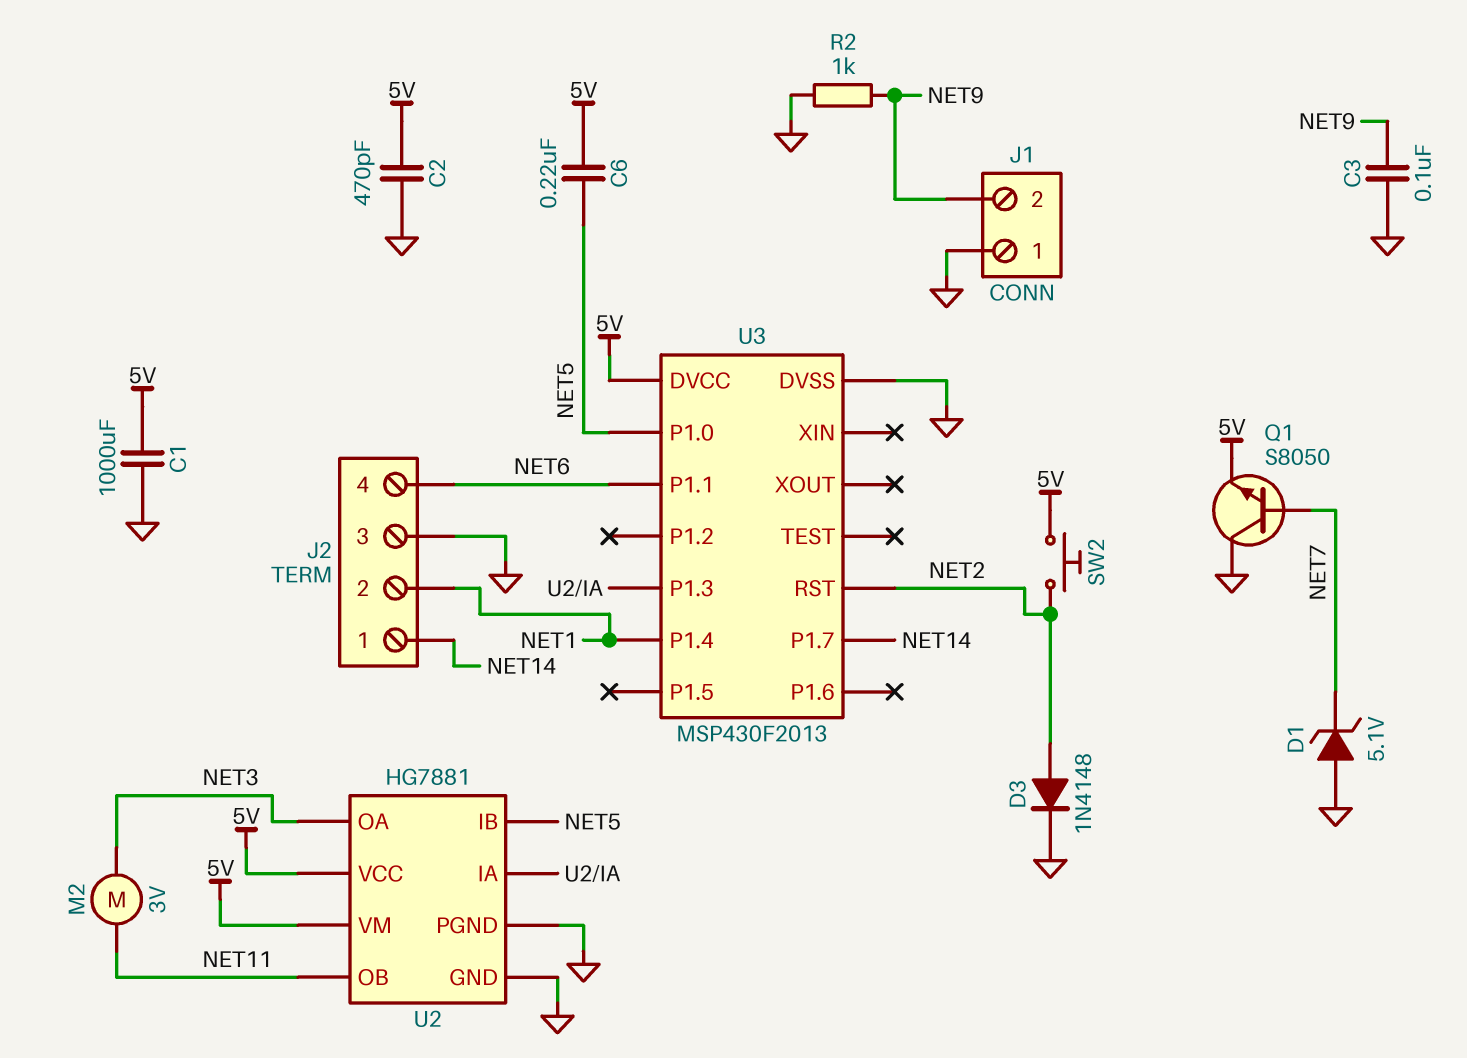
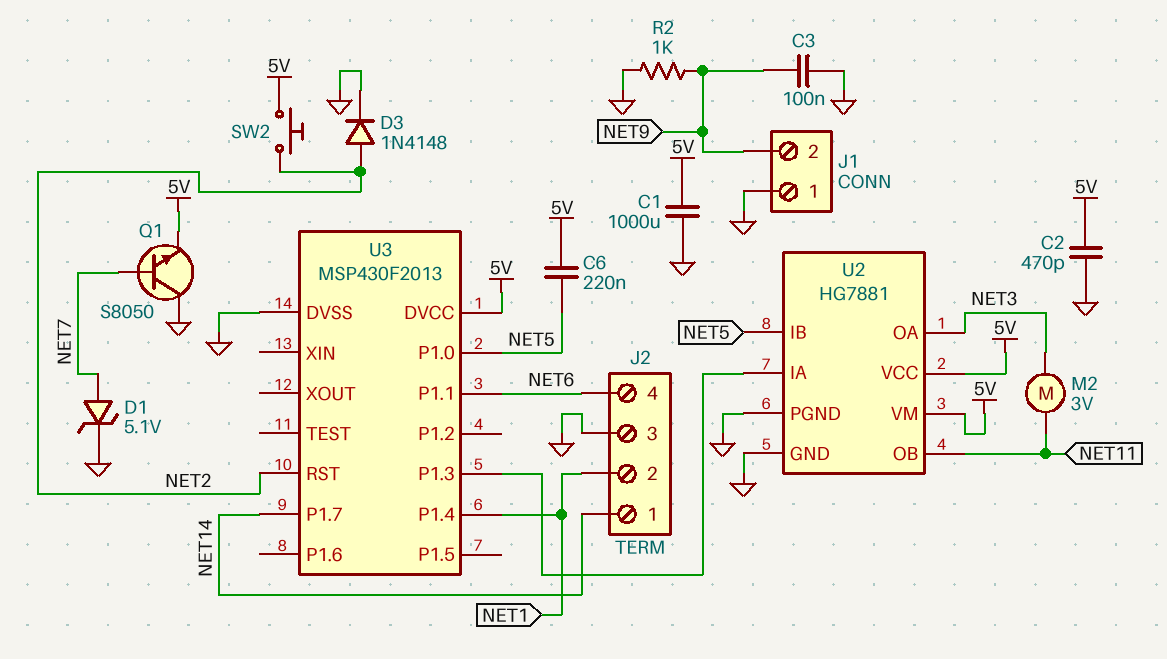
D1: zener 5.1V (A GND, K NET7) -> zener 5.1V (A NET7, K GND)

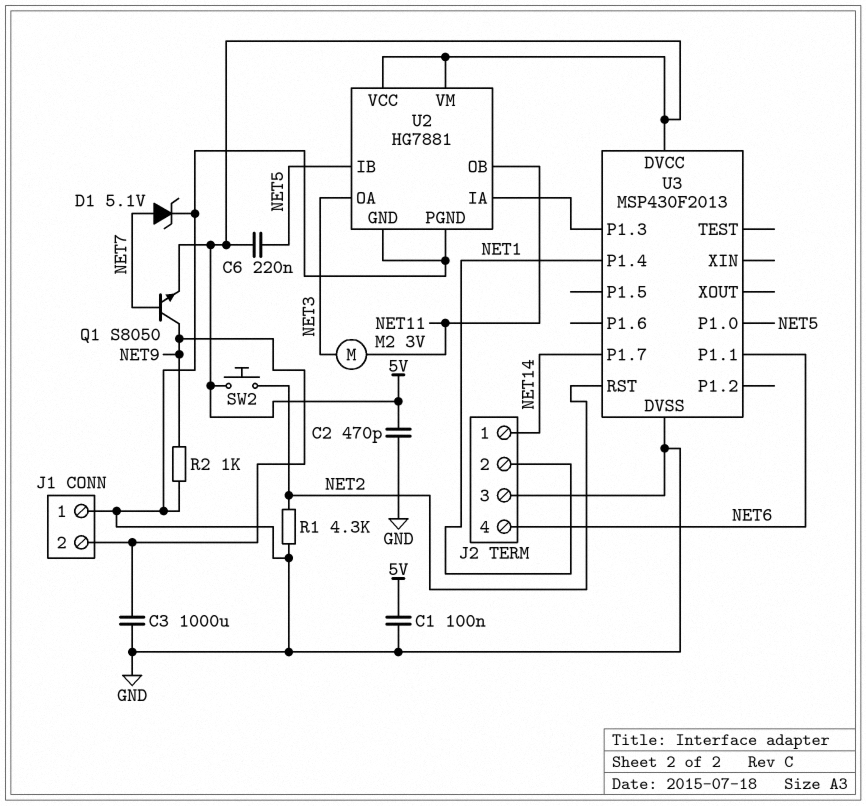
C1: 1000uF (5V, GND) -> 100nF (5V, GND)
C3: 100nF (GND, NET9) -> 1000uF (GND, NET9)
D3: diode 1N4148 (A NET2, K GND) -> none
Q1: NPN S8050 (B NET7, C GND, E 5V) -> NPN S8050 (B NET7, C NET9, E 5V)
R1: none -> 4.3k (GND, NET2)

